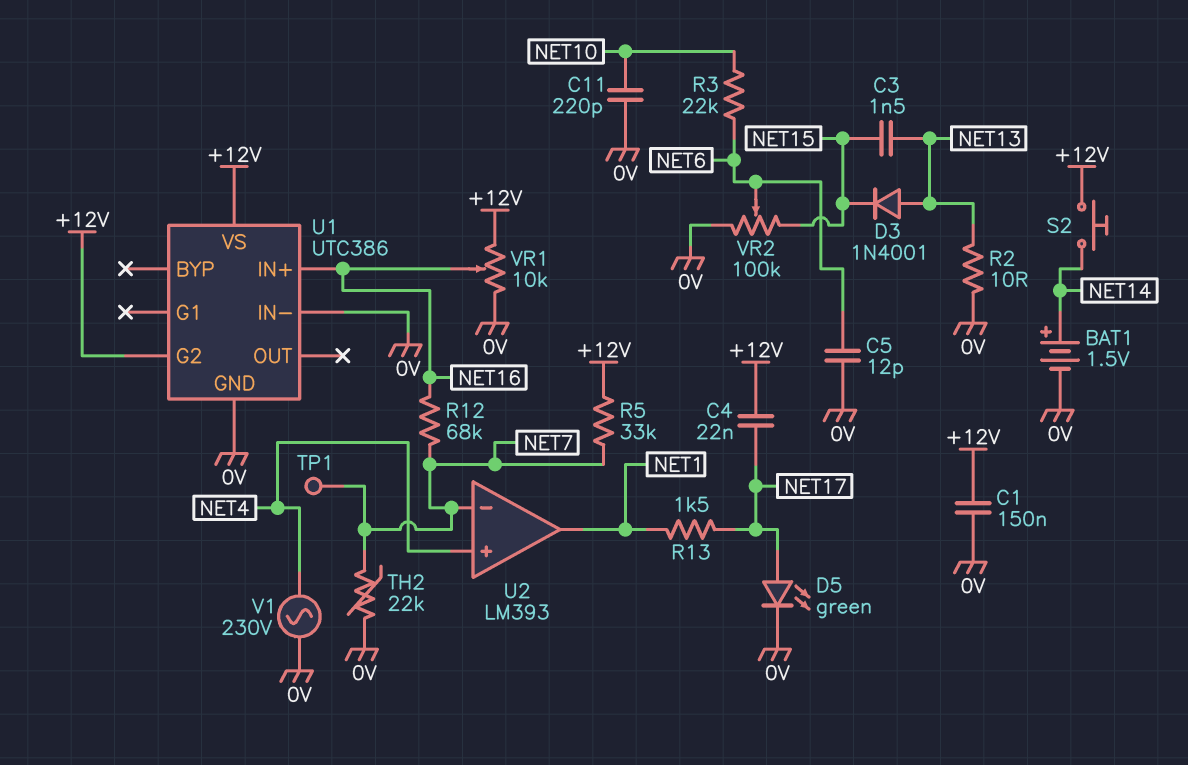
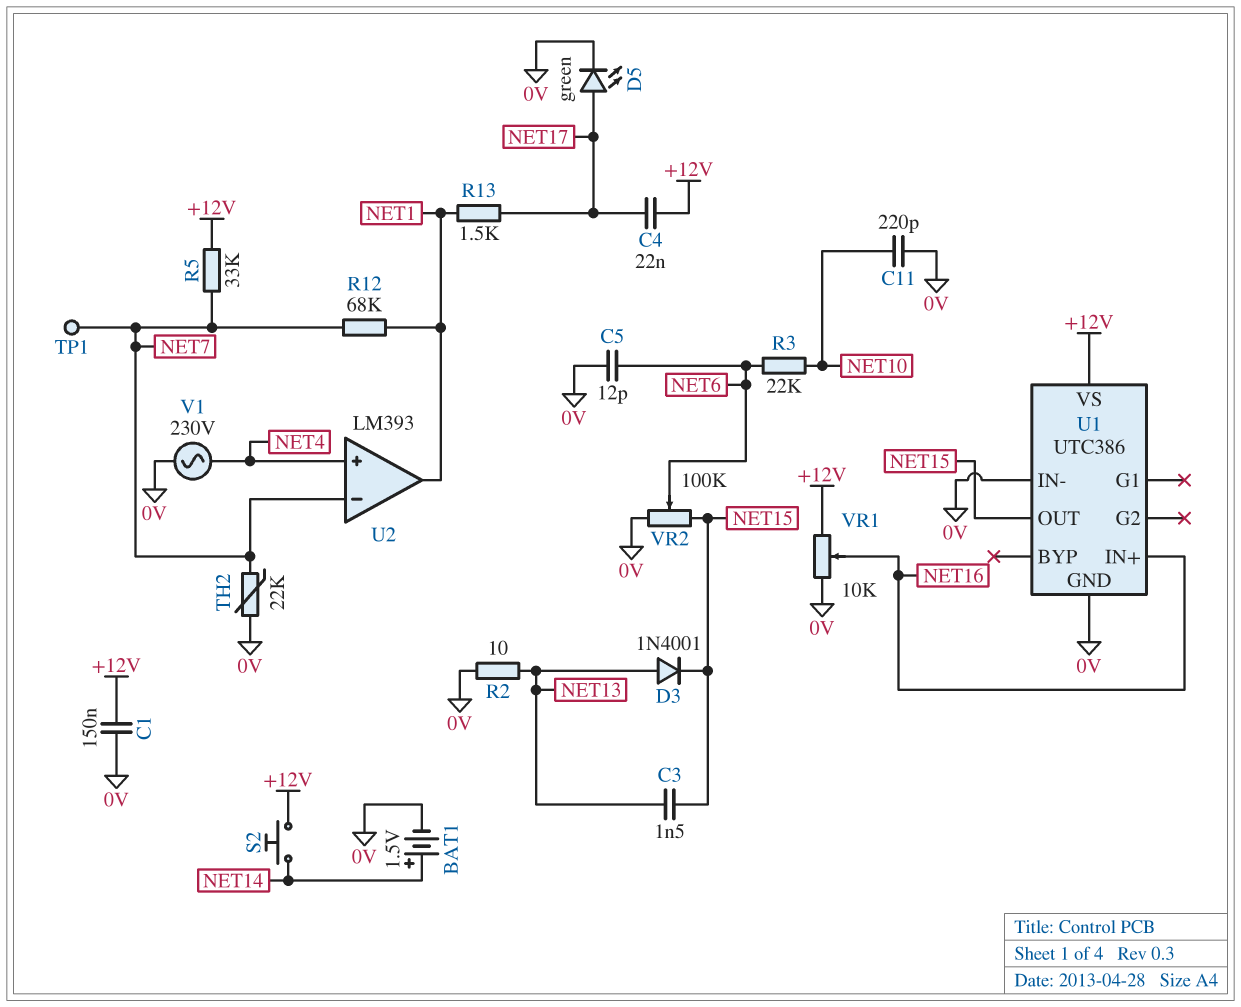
R12: 68k (NET7, NET16) -> 68k (NET1, NET7)
U1 pin G2: +12V -> none
U1 pin OUT: none -> NET15

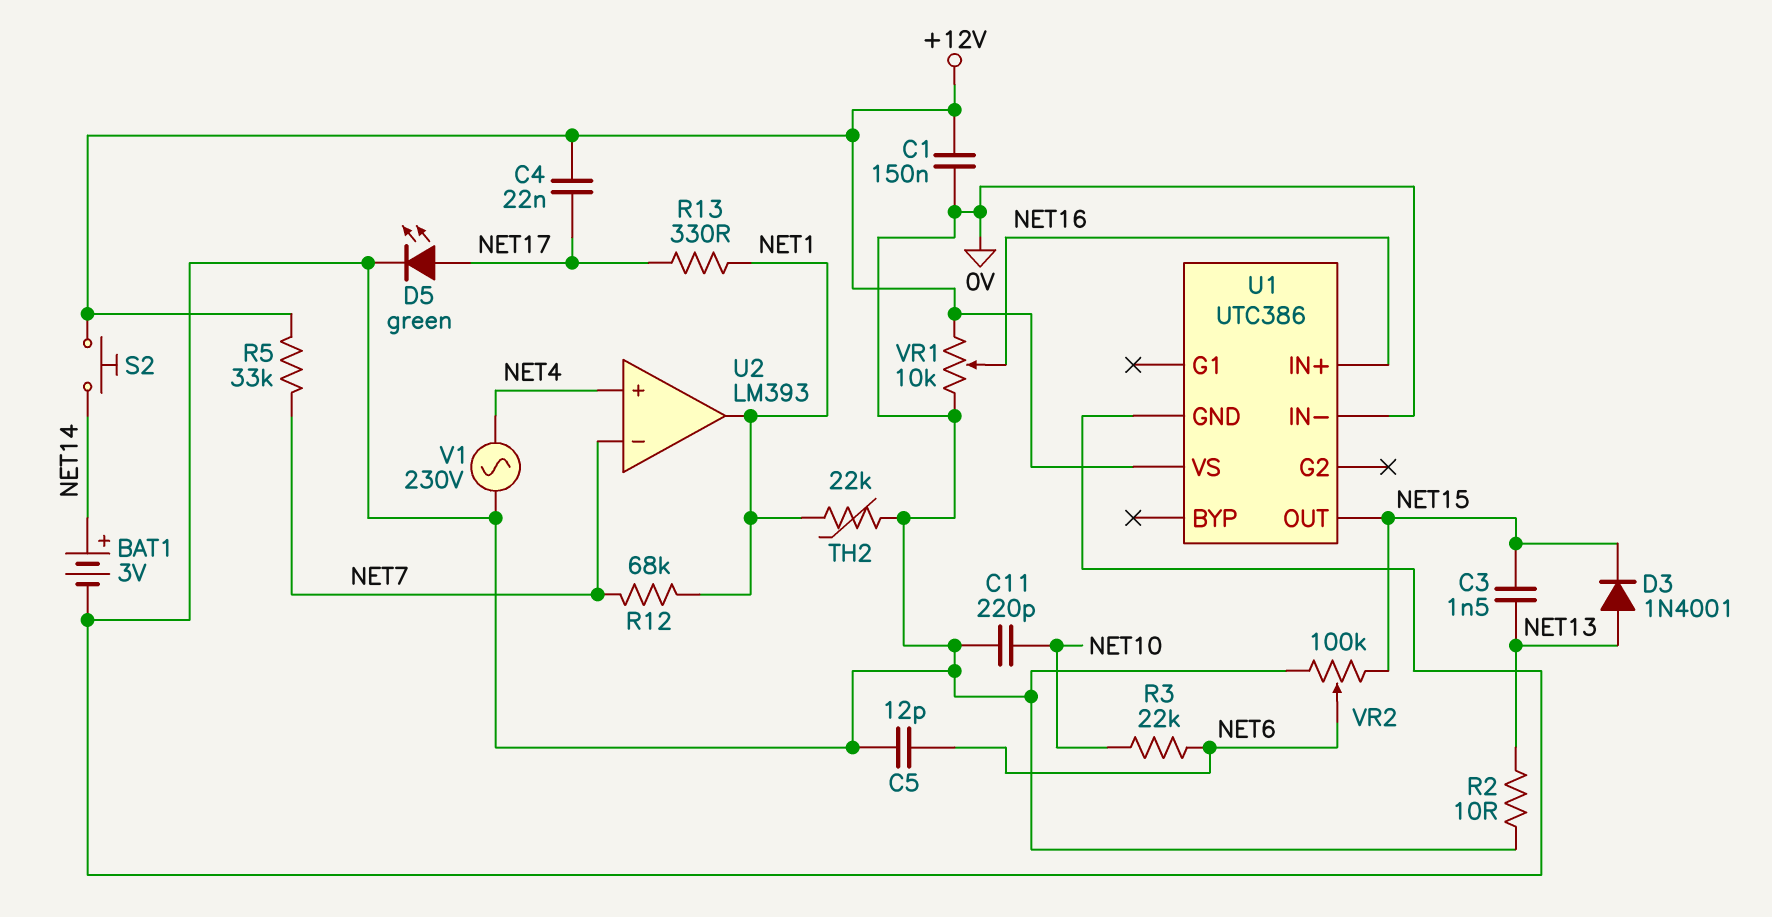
BAT1: 1.5V (plus NET14, minus 0V) -> 3V (plus NET14, minus 0V)
R13: 1.5k (NET1, NET17) -> 330 (NET1, NET17)
TH2: 22k (0V, NET7) -> 22k (0V, NET1)
TP1: test point (NET7) -> none

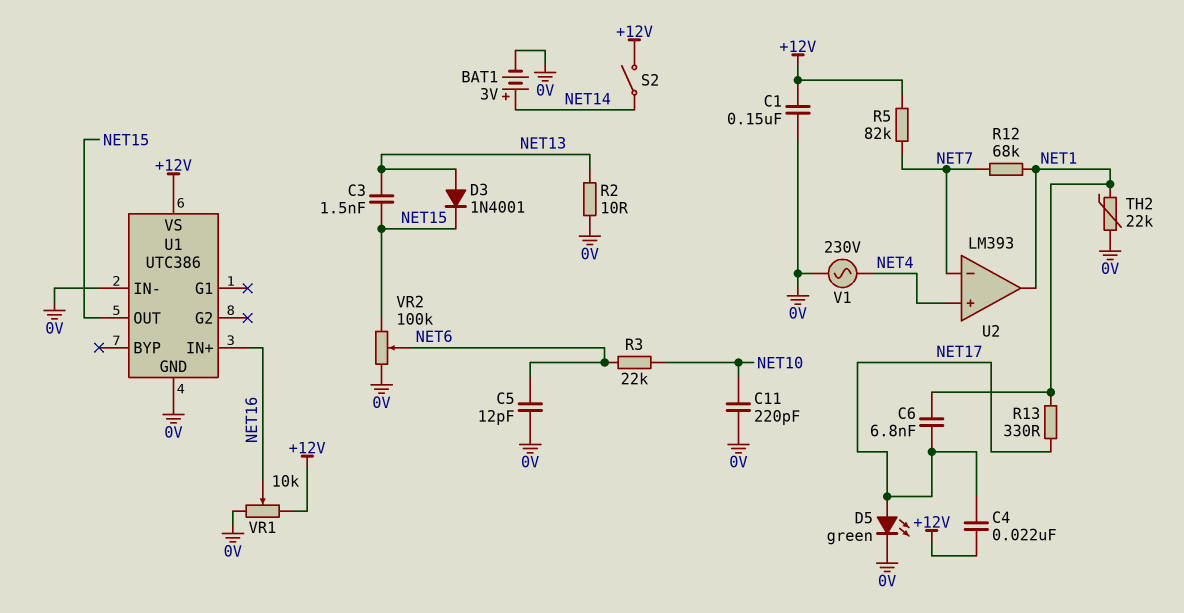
C6: none -> 6.8nF (NET1, NET17)
R5: 33k (+12V, NET7) -> 82k (+12V, NET7)
S2: button (+12V, NET14) -> switch (+12V, NET14)

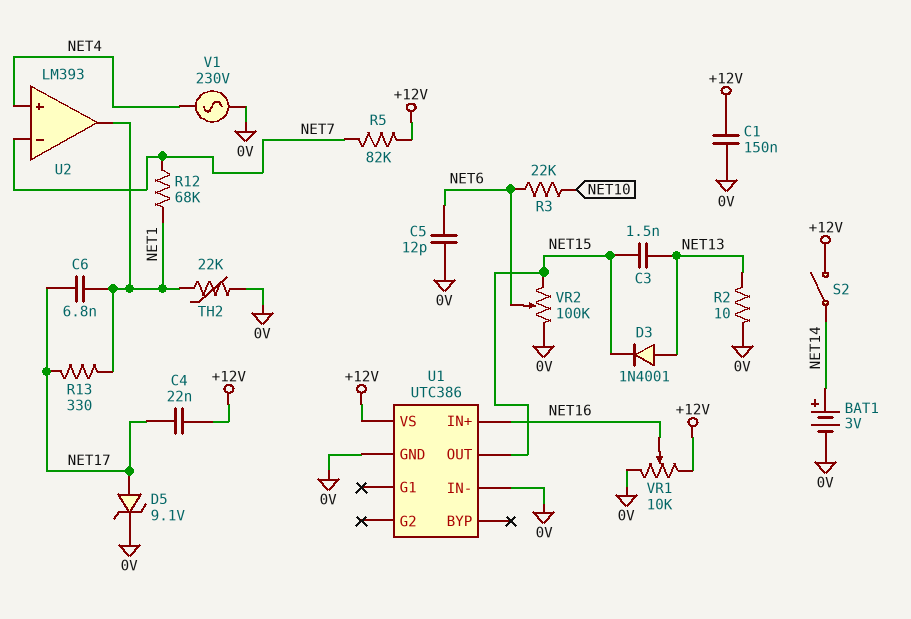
C11: 220pF (0V, NET10) -> none
D5: LED green (A NET17, K 0V) -> zener 9.1V (A NET17, K 0V)

